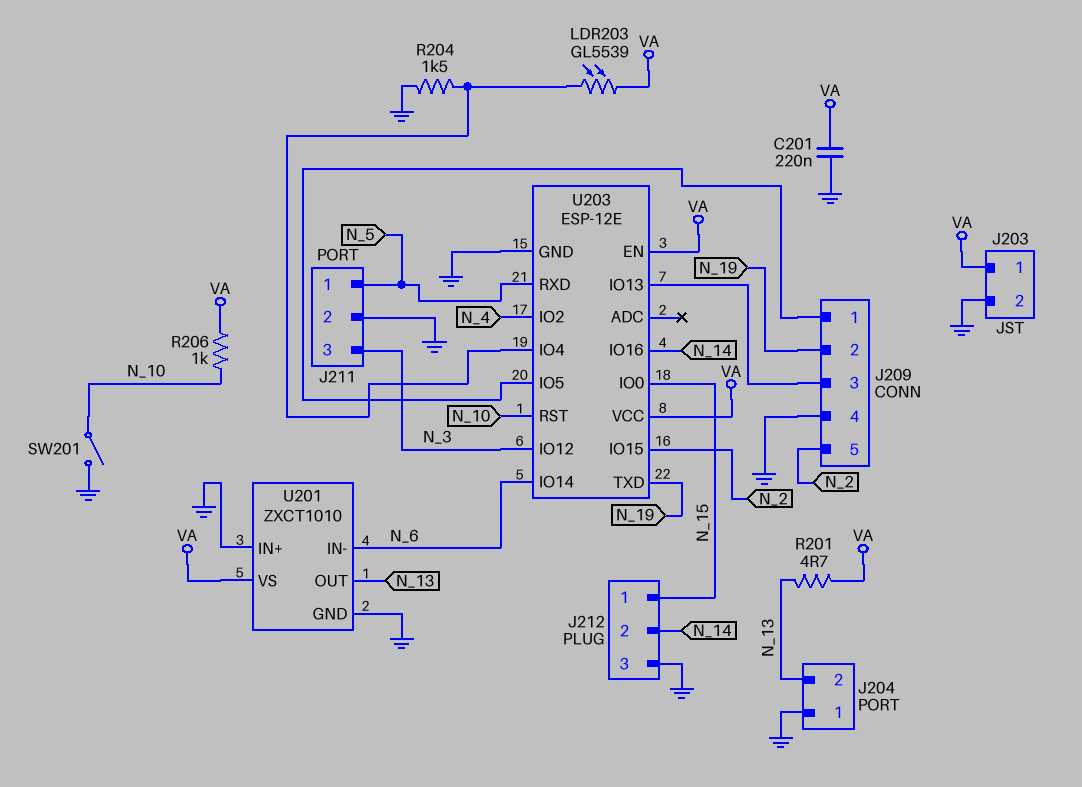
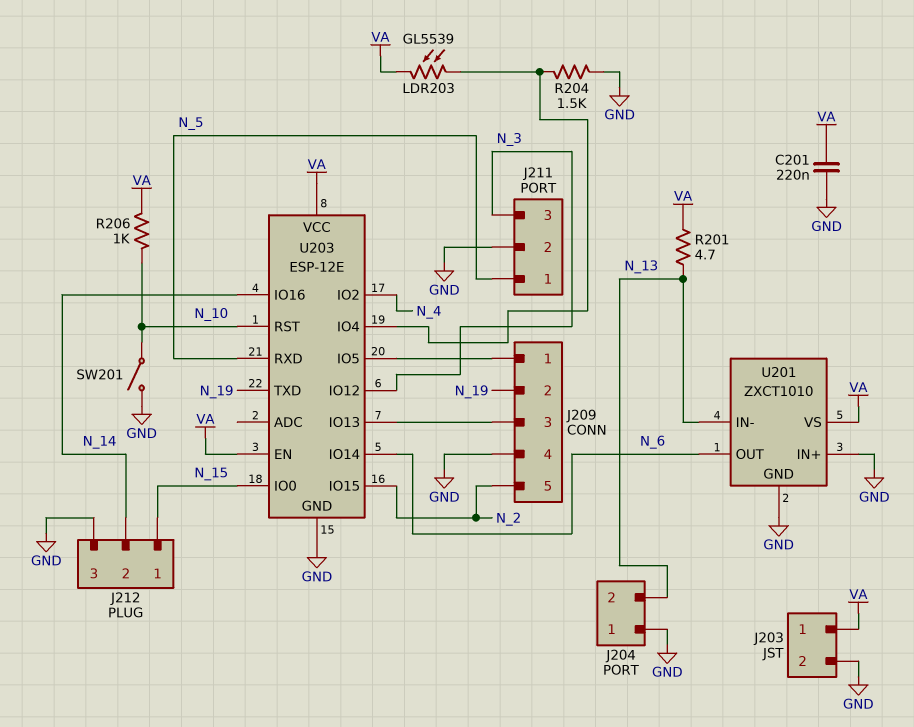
U201 pin IN-: N_6 -> N_13
U201 pin OUT: N_13 -> N_6

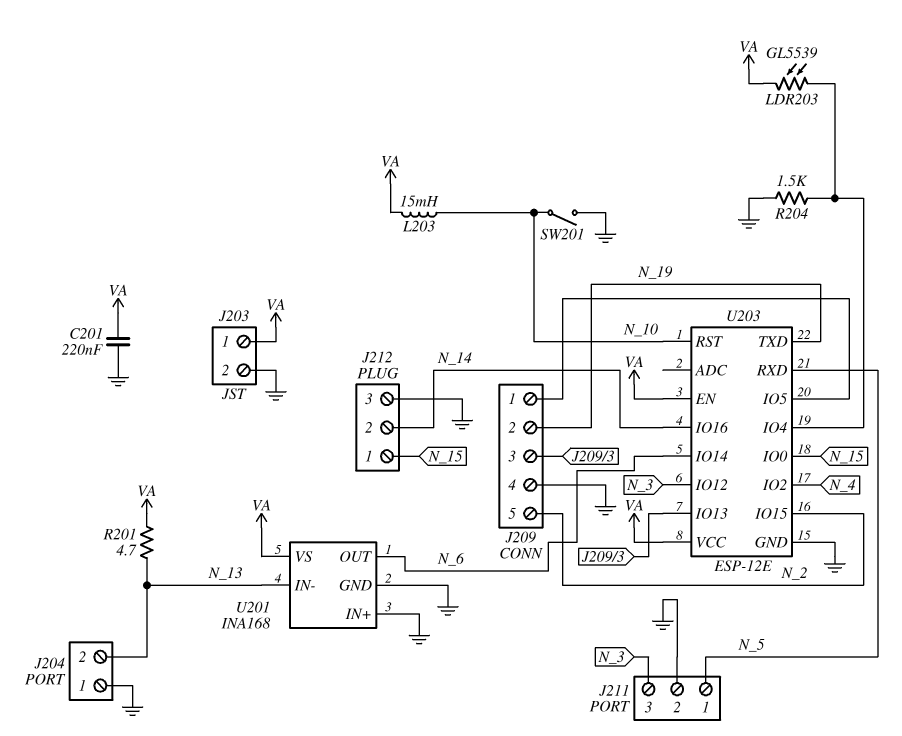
L203: none -> 15mH (N_10, VA)
R206: 1k (N_10, VA) -> none
U201: ZXCT1010 -> INA168

